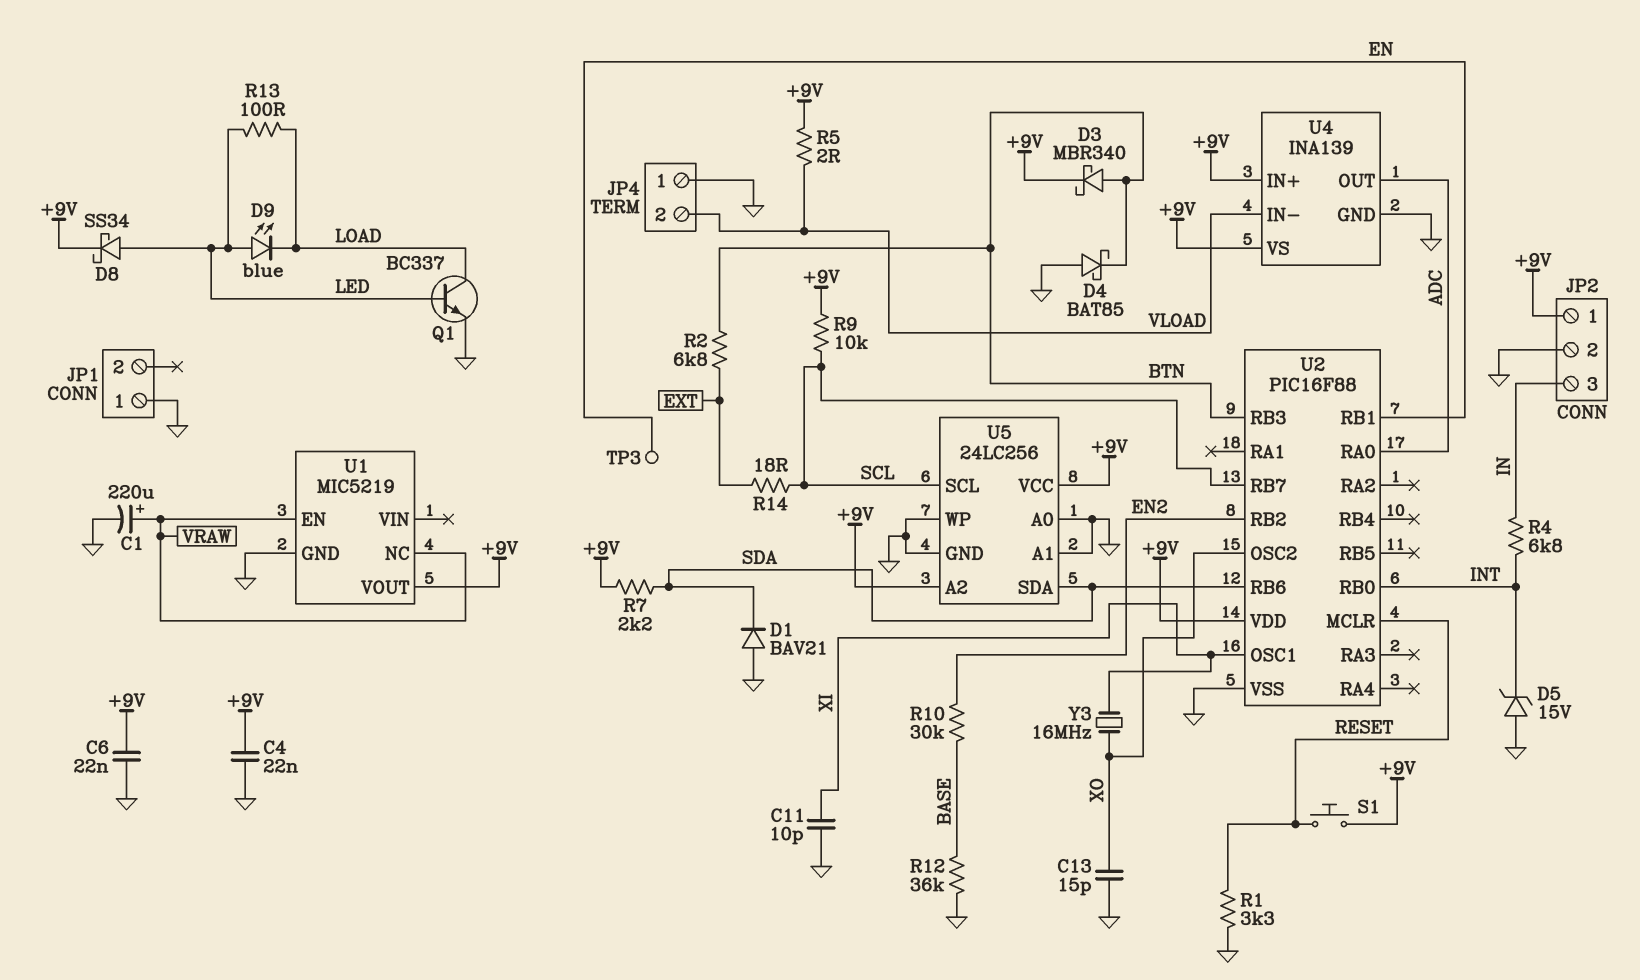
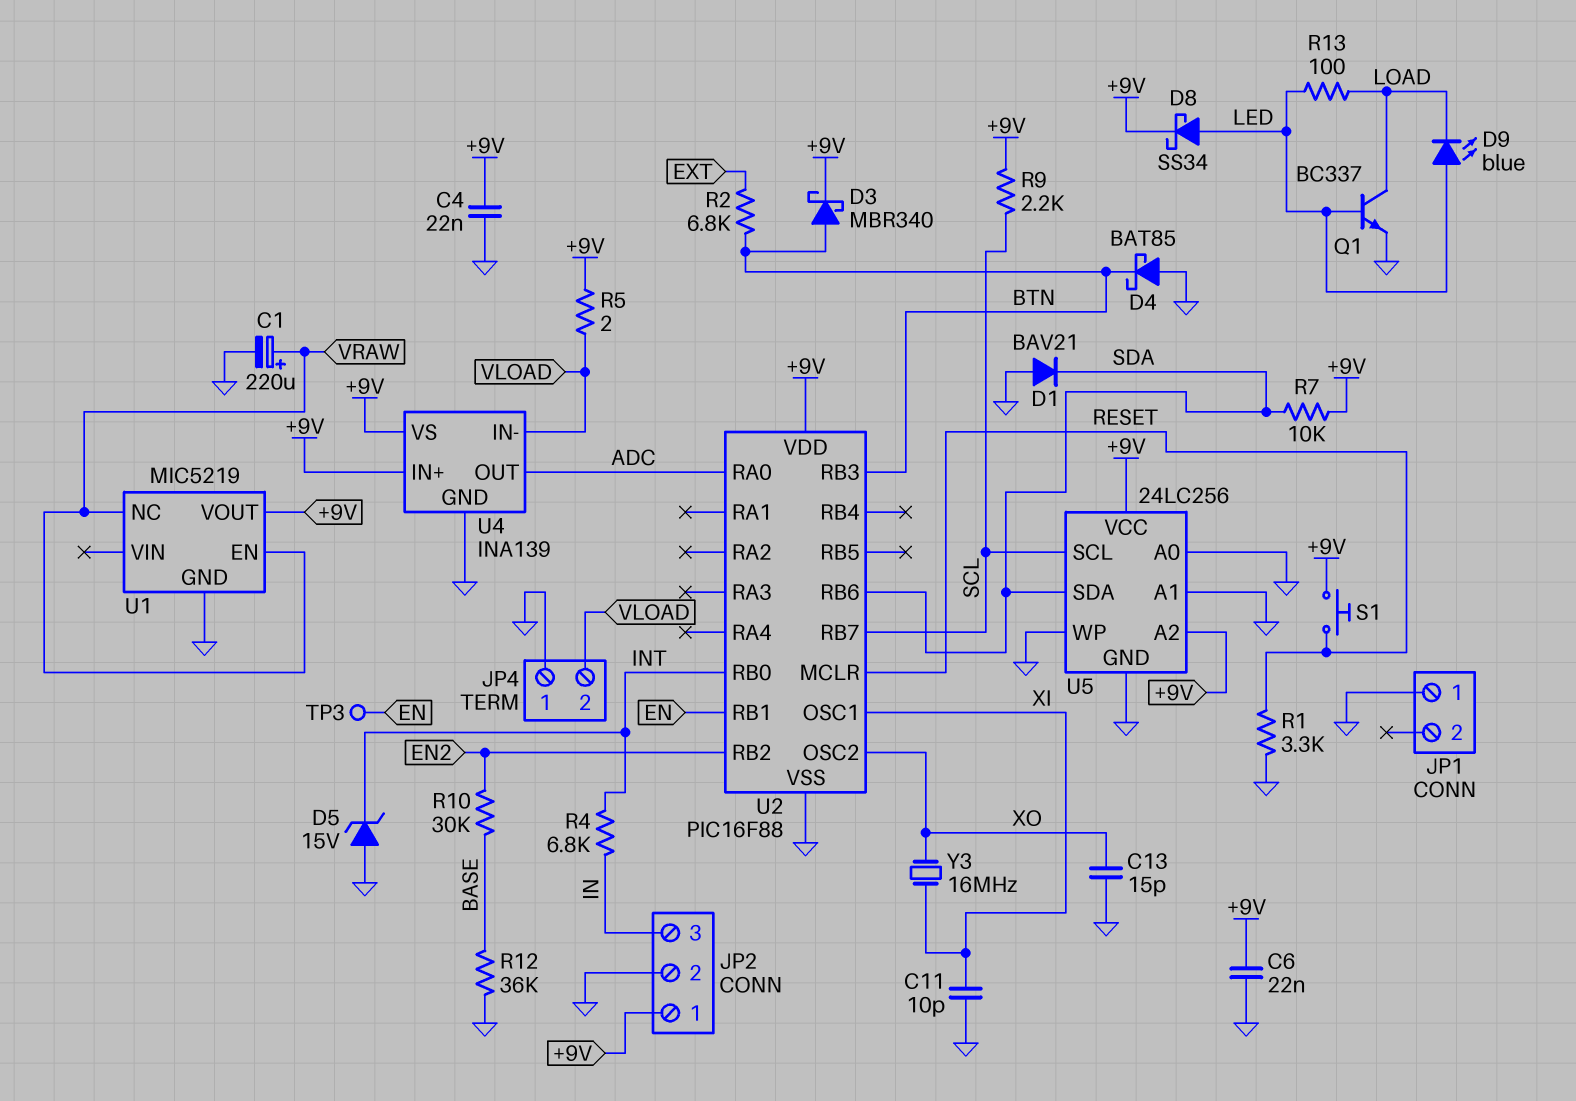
R7: 2.2k (+9V, SDA) -> 10k (+9V, SDA)
R9: 10k (+9V, SCL) -> 2.2k (+9V, SCL)
R14: 18 (EXT, SCL) -> none

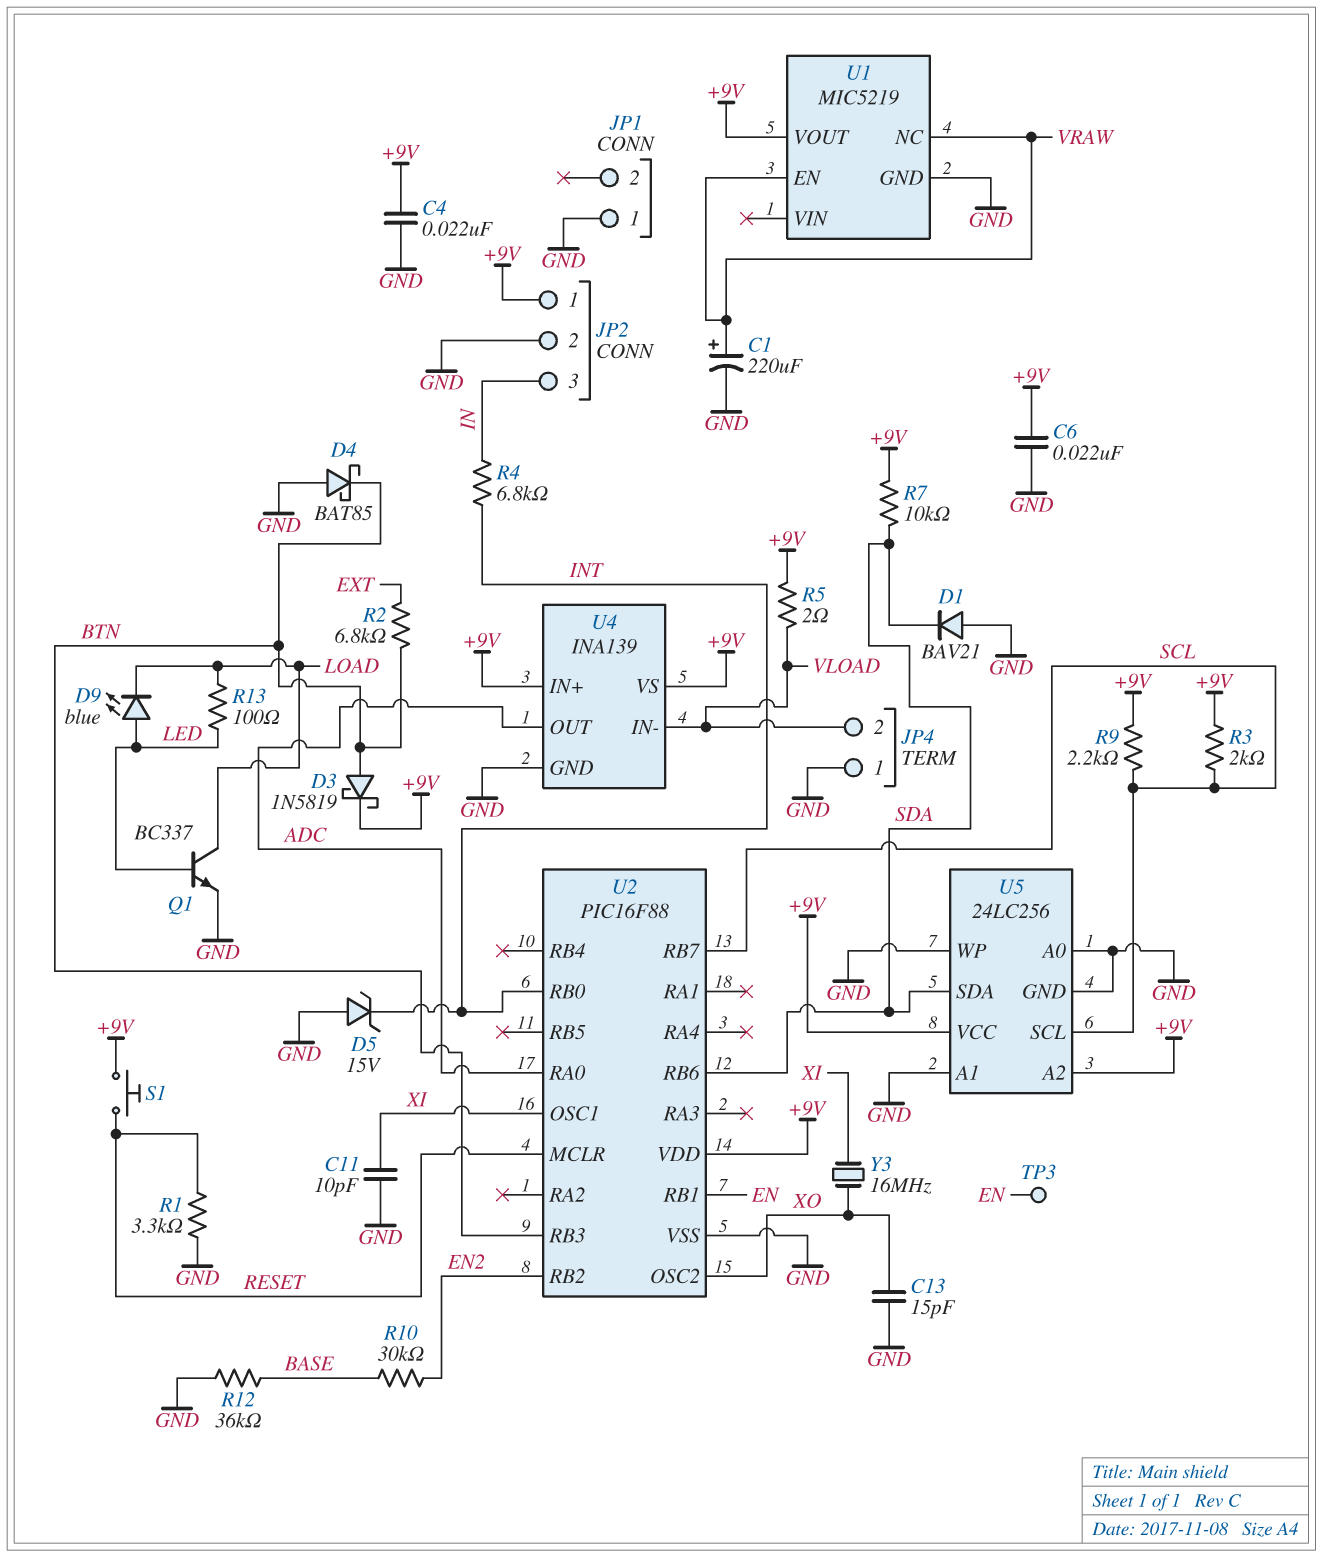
D3: schottky MBR340 (A BTN, K +9V) -> schottky 1N5819 (A BTN, K +9V)
D8: schottky SS34 (A LED, K +9V) -> none
R3: none -> 2k (+9V, SCL)

